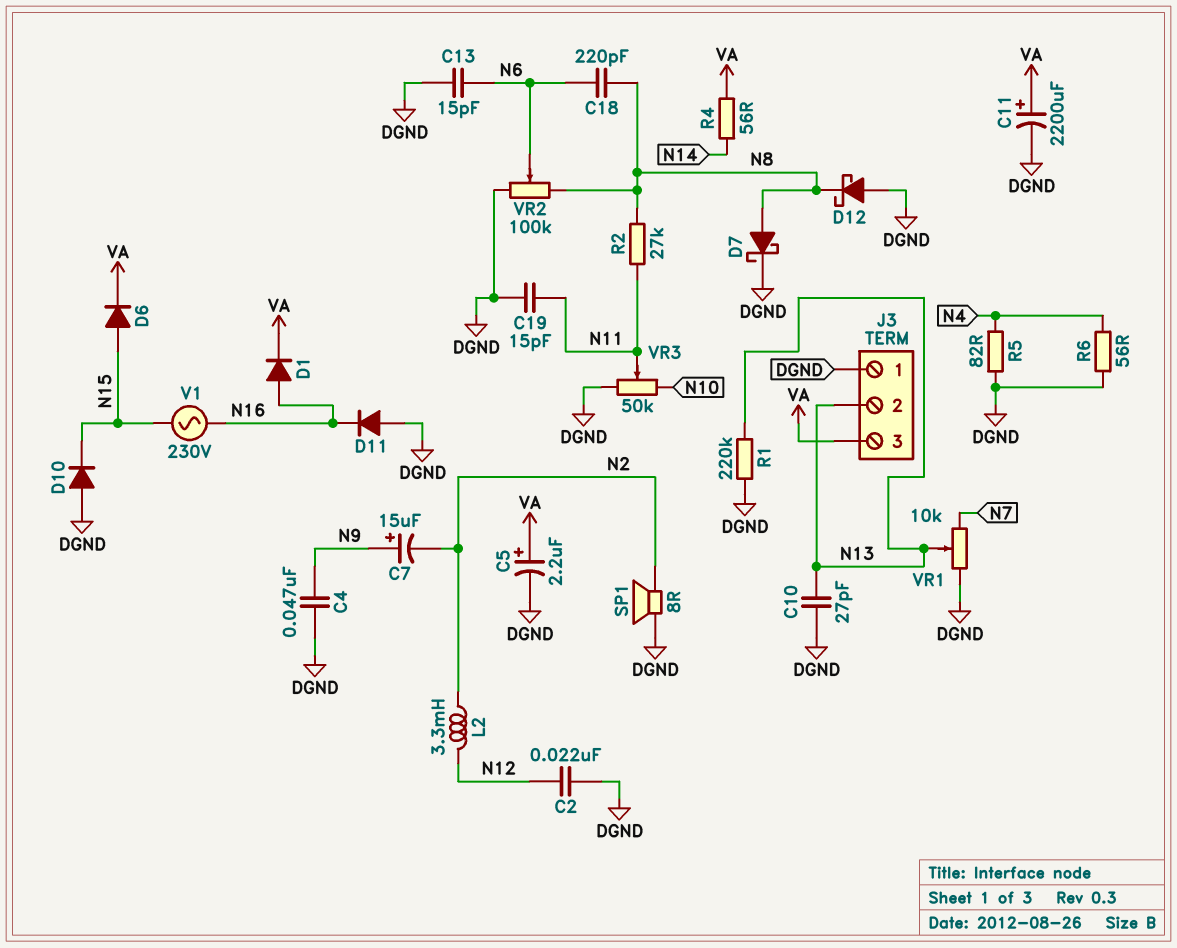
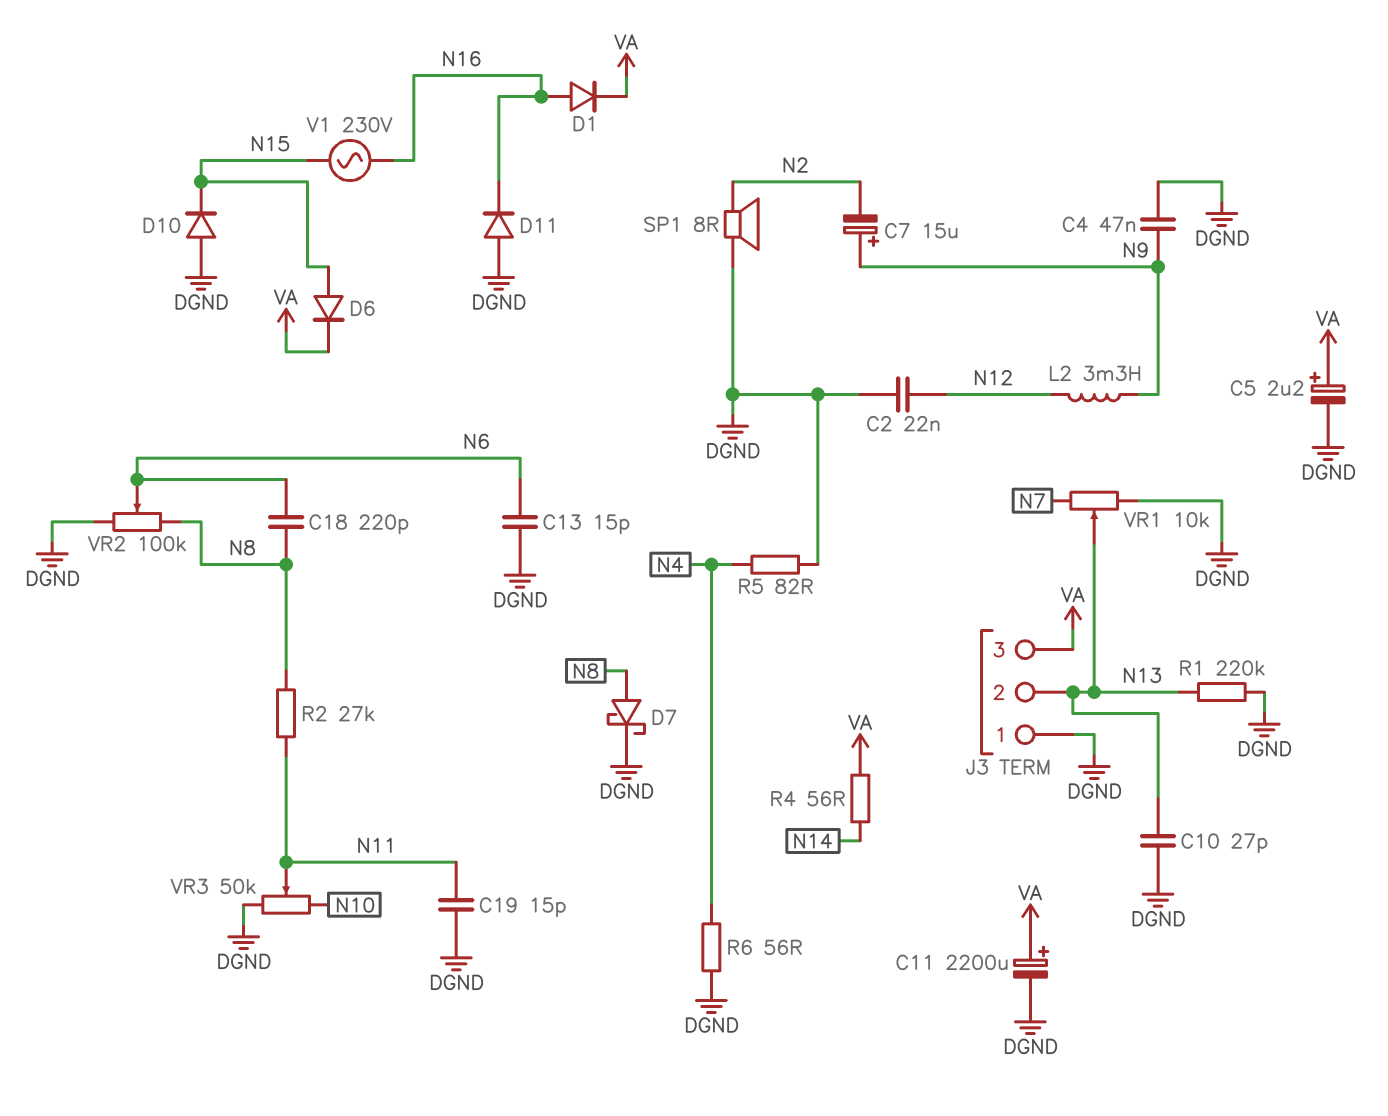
D12: schottky (A DGND, K N8) -> none
L2: 3.3mH (N2, N12) -> 3.3mH (N9, N12)

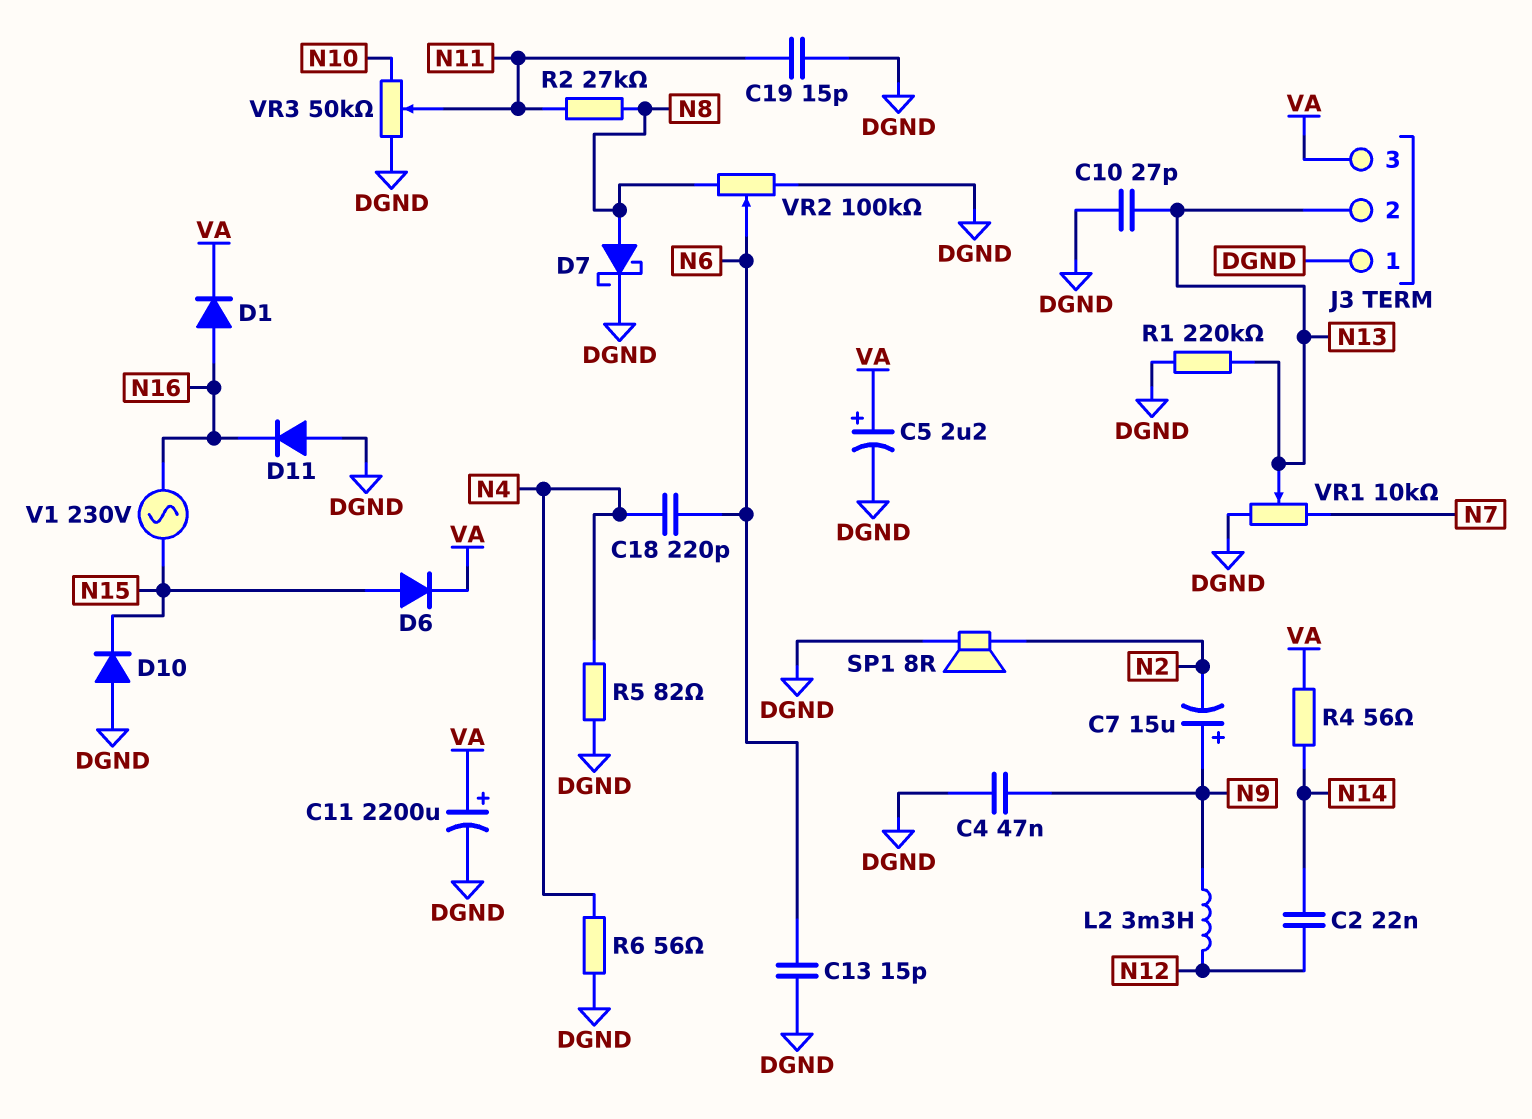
C2: 22nF (DGND, N12) -> 22nF (N12, N14)
C18: 220pF (N6, N8) -> 220pF (N4, N6)

